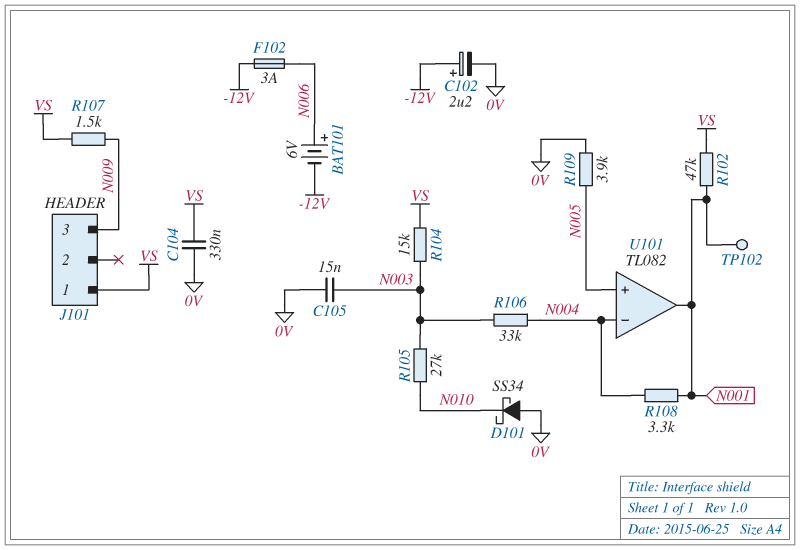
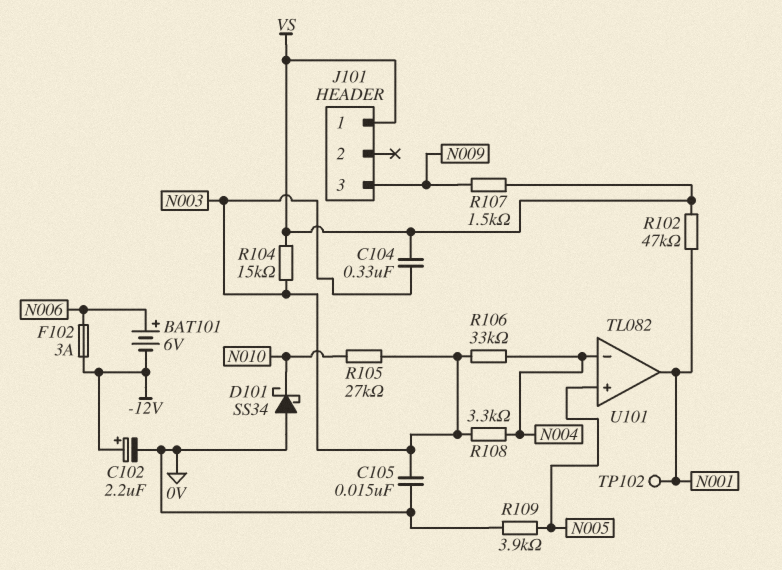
C104: 330nF (0V, VS) -> 330nF (N003, VS)
R108: 3.3k (N001, N004) -> 3.3k (N003, N004)

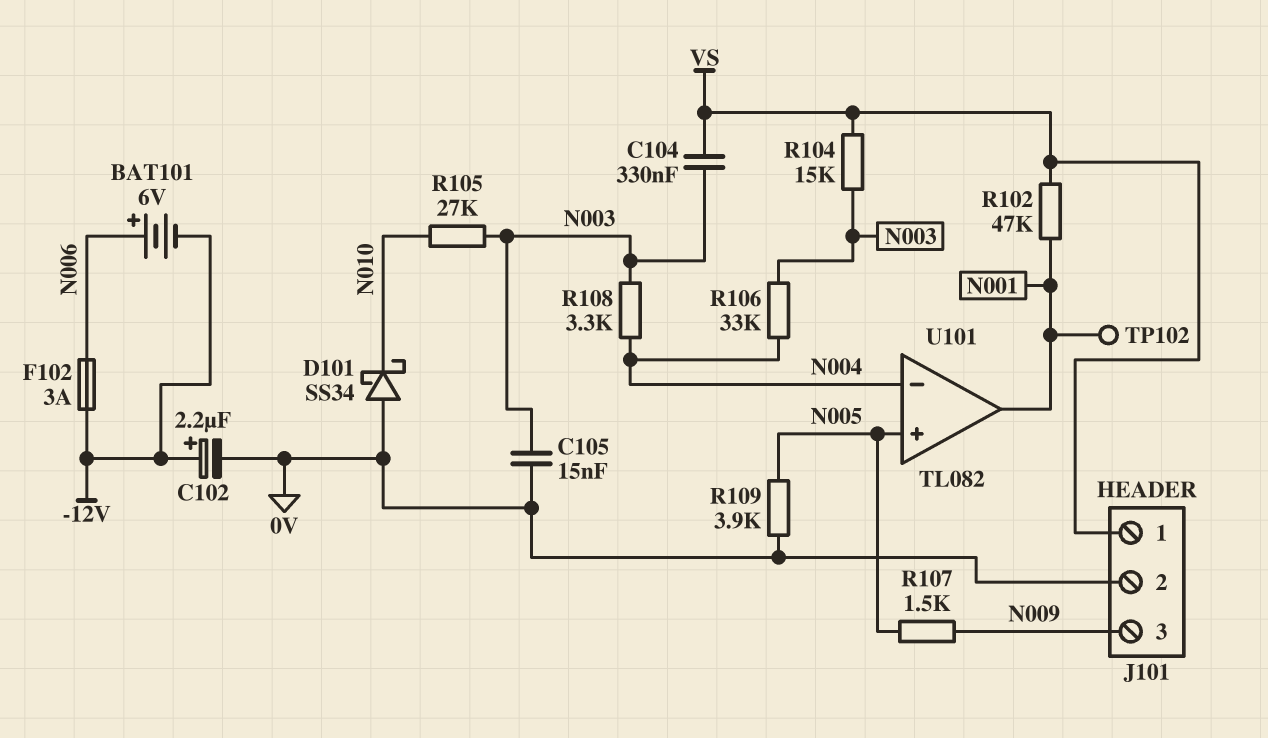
J101 pin 2: none -> 0V
R107: 1.5k (N009, VS) -> 1.5k (N005, N009)

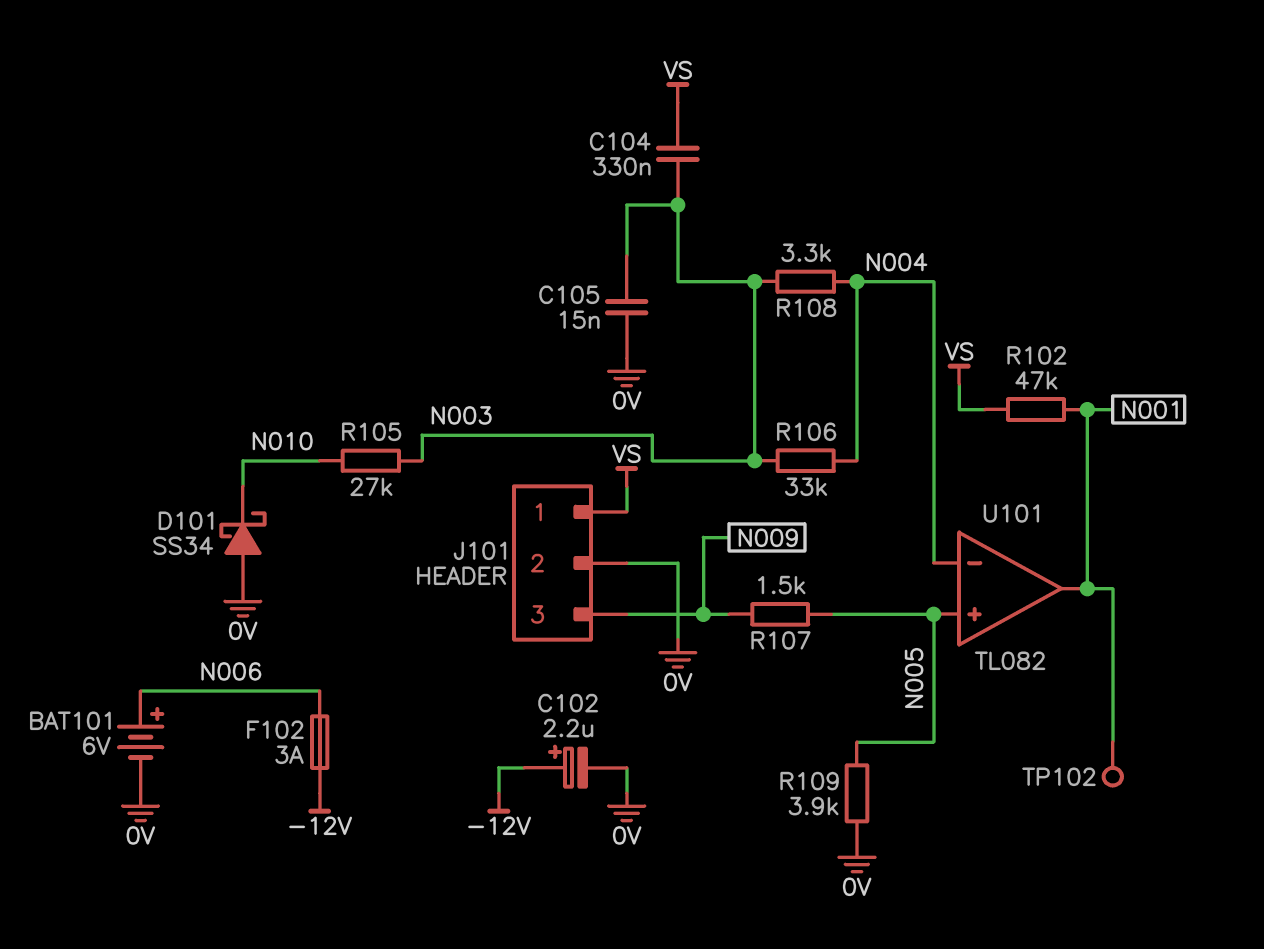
BAT101: 6V (plus N006, minus -12V) -> 6V (plus N006, minus 0V)
R104: 15k (N003, VS) -> none

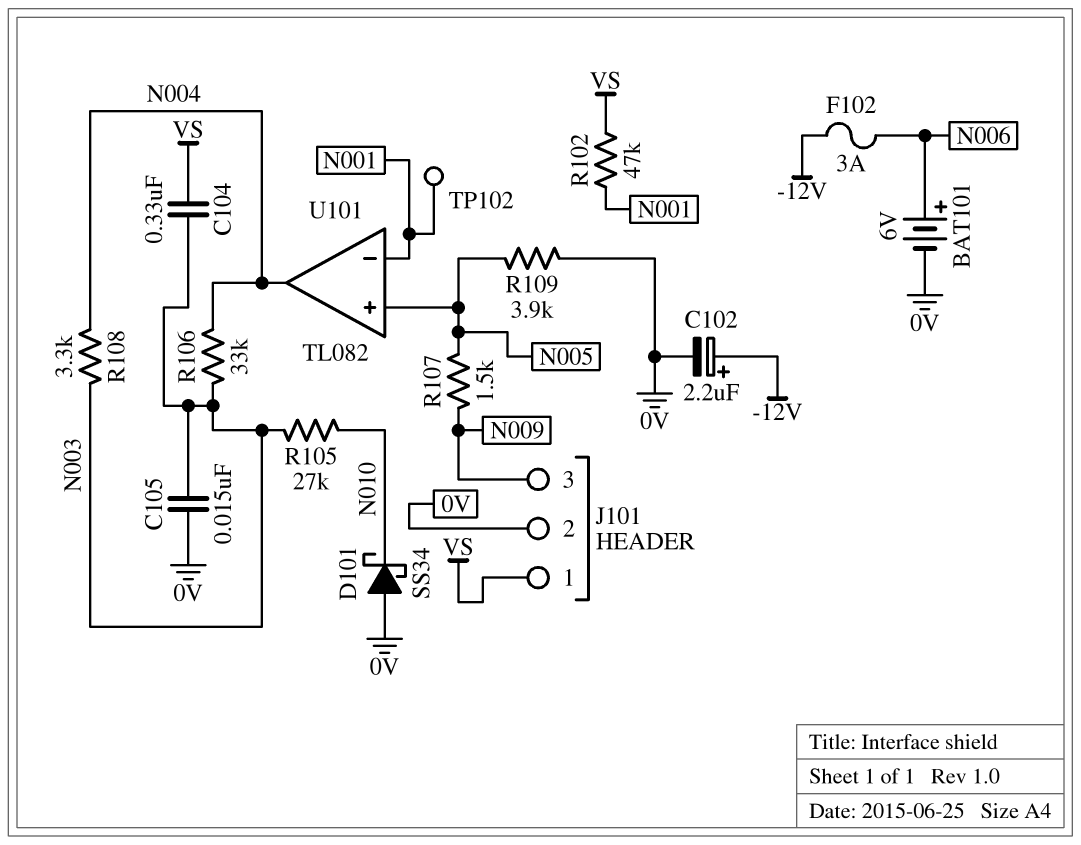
U101 pin in-: N004 -> N001
U101 pin out: N001 -> N004

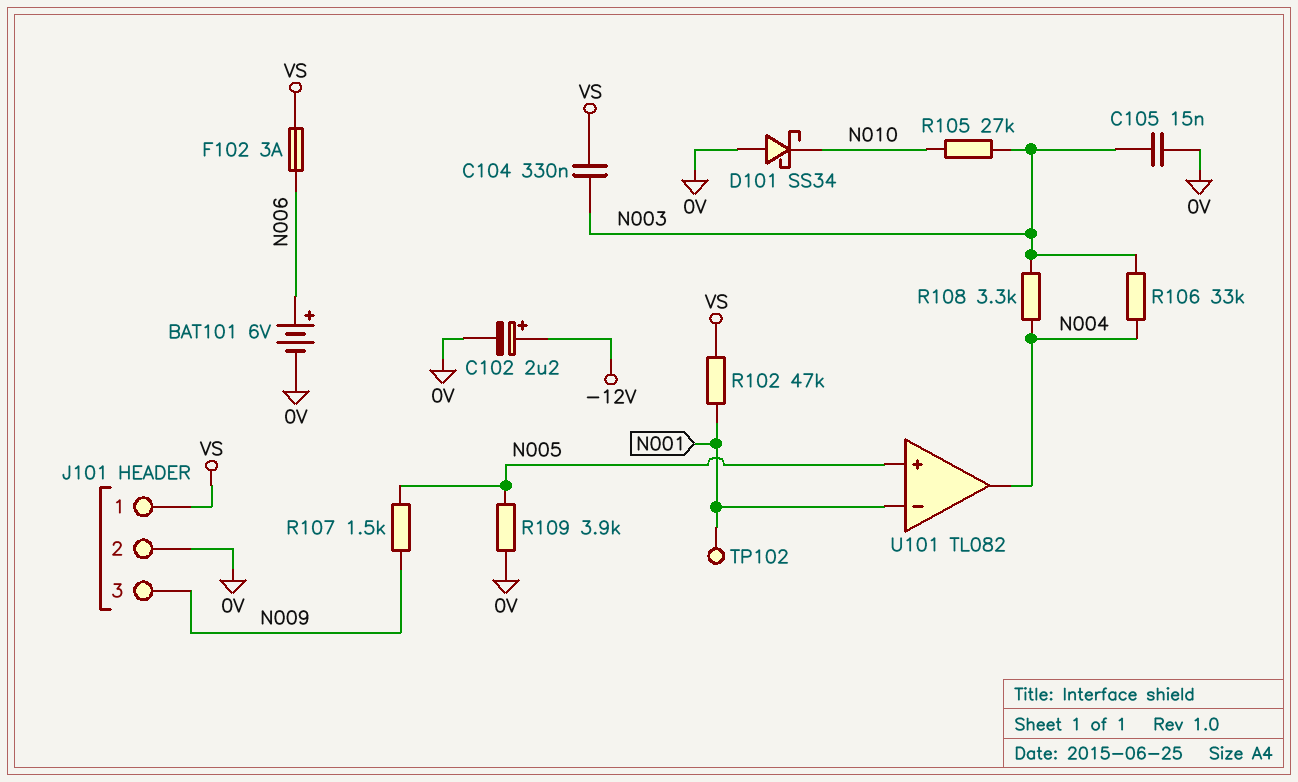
F102: 3A (-12V, N006) -> 3A (N006, VS)

